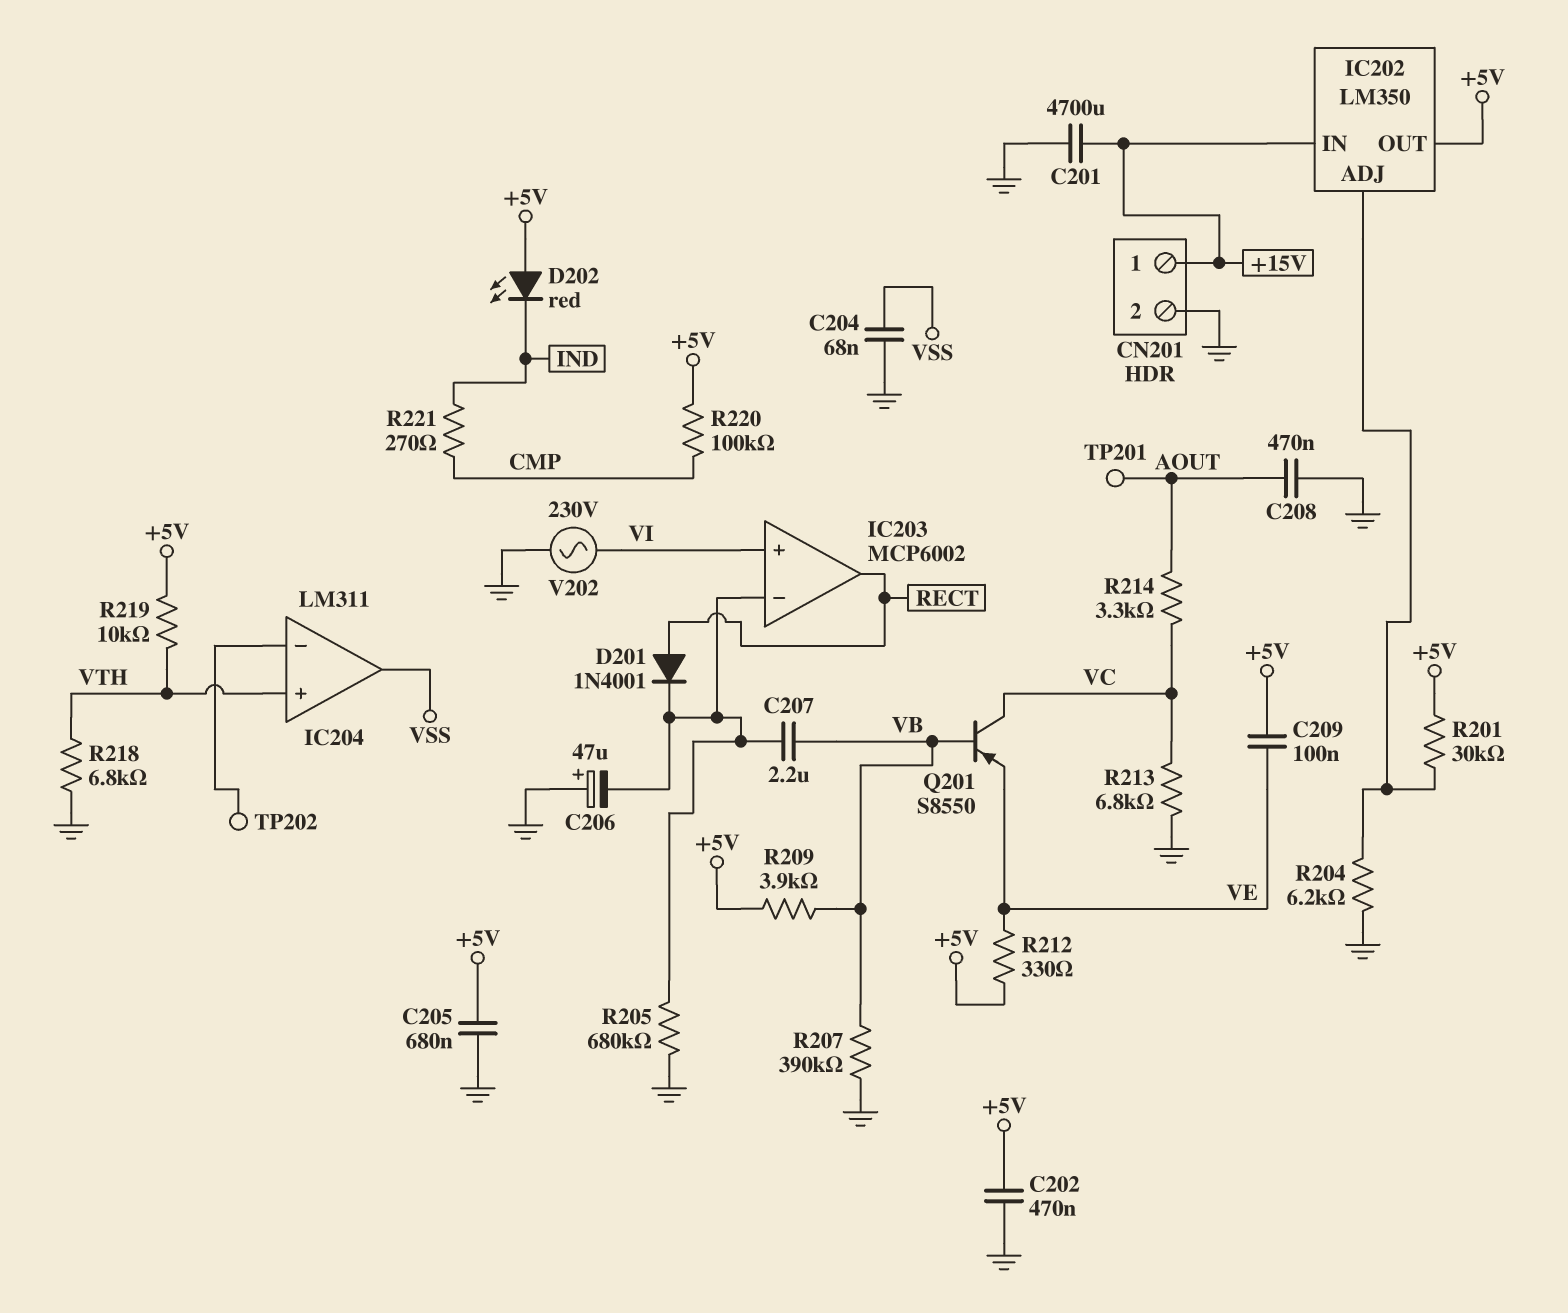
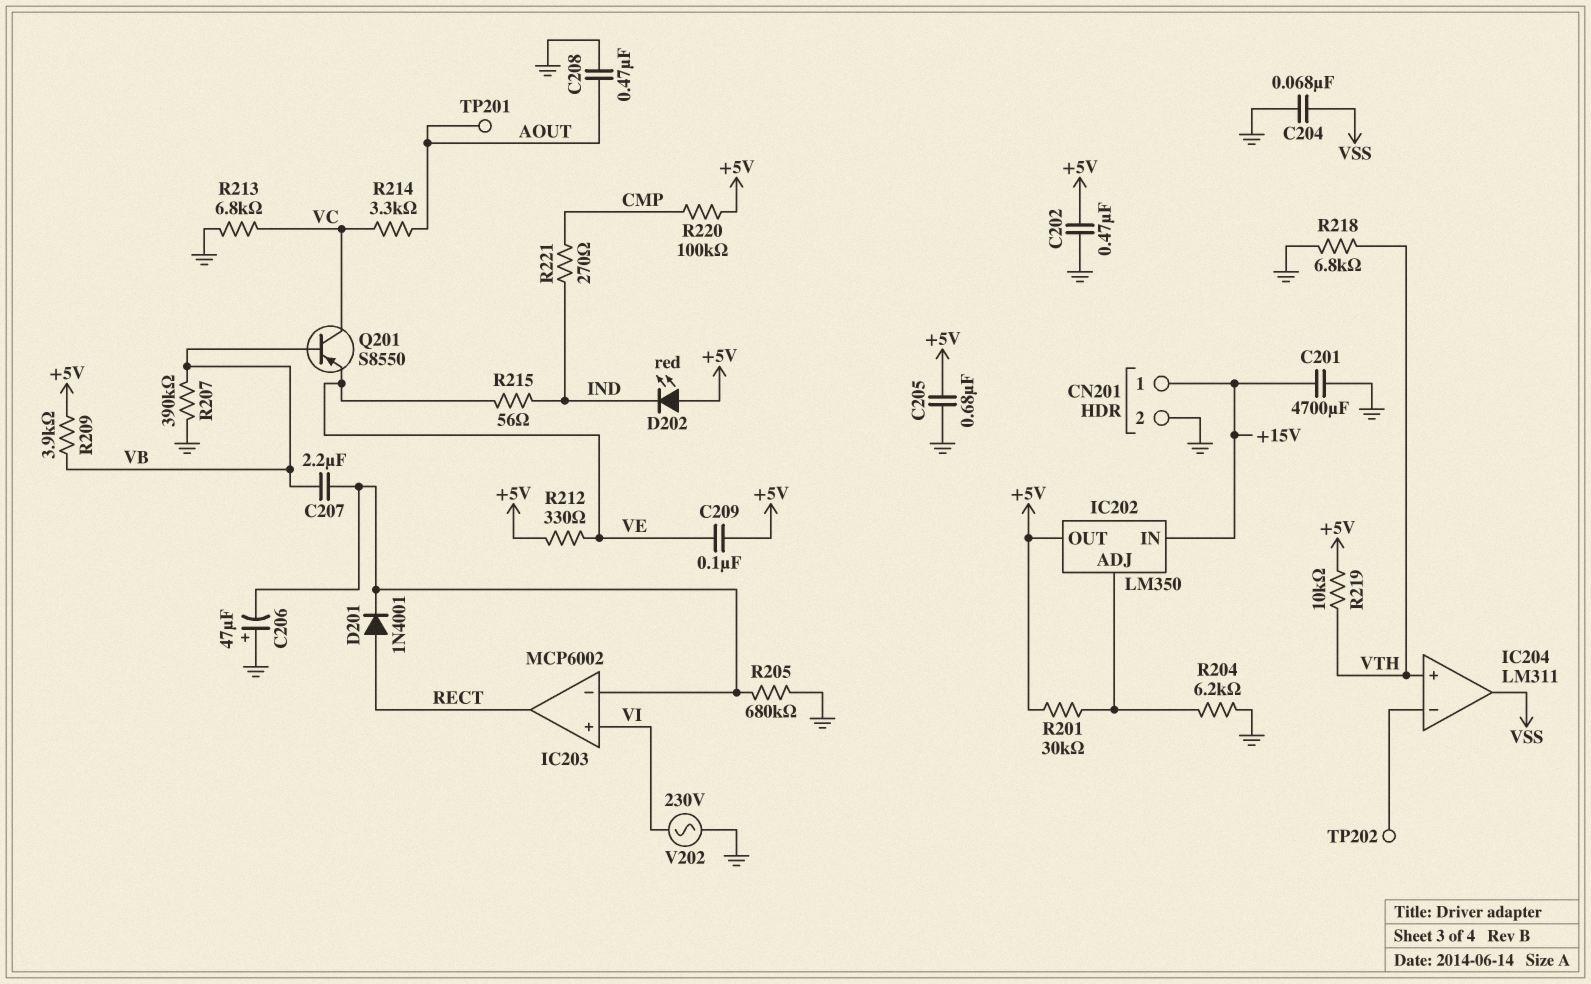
R215: none -> 56 (IND, VE)

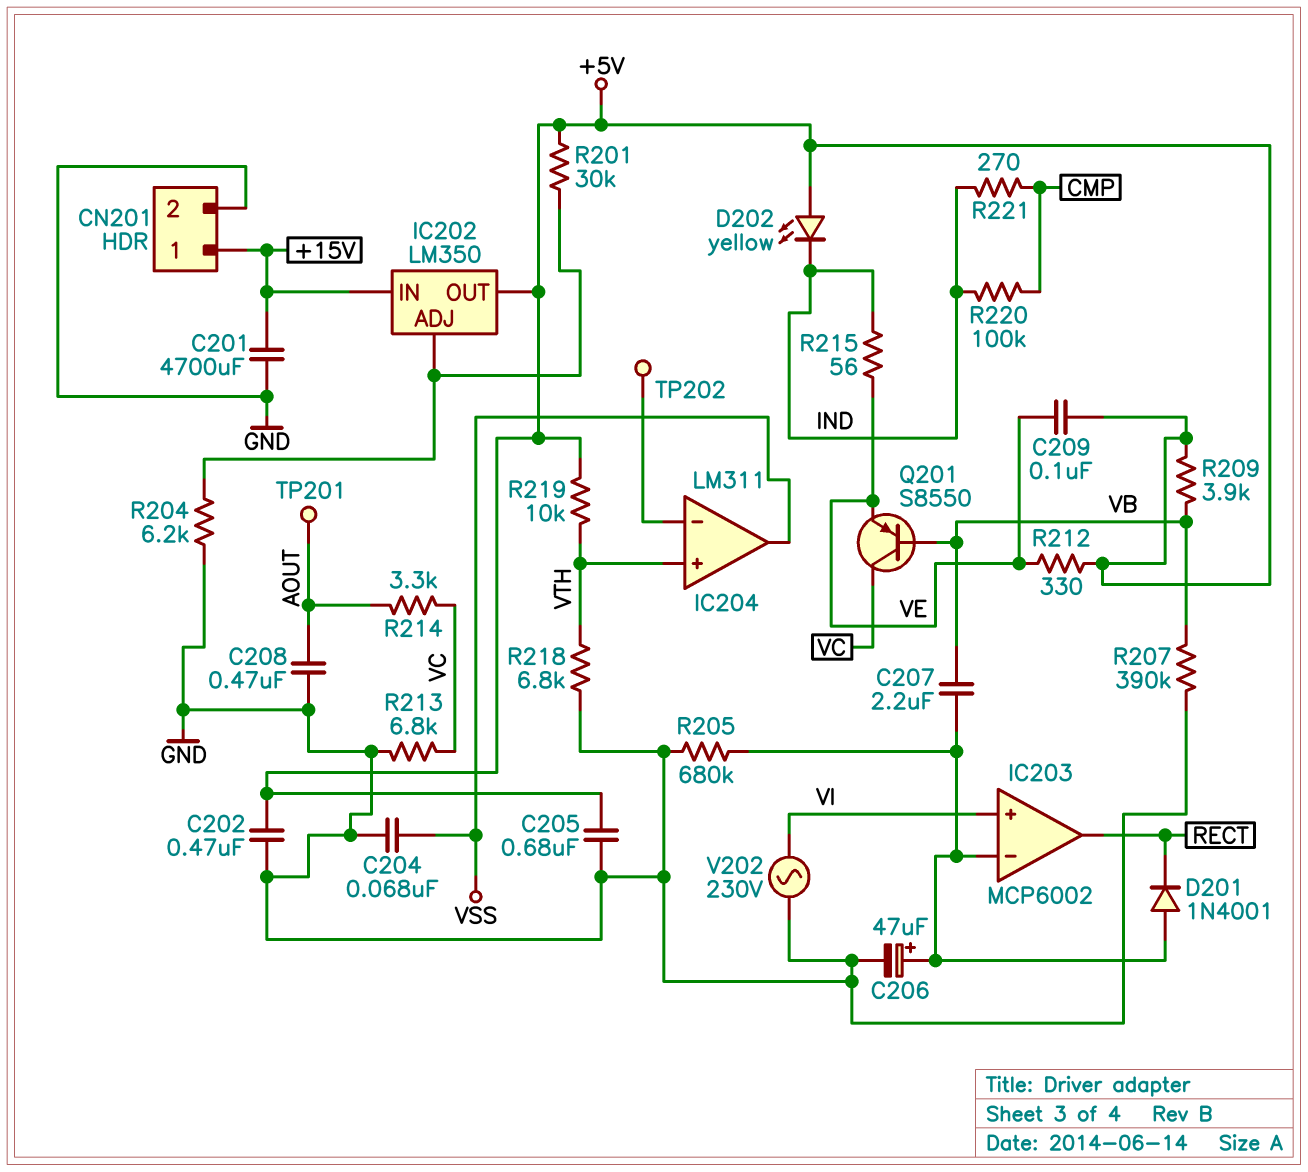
C206: 47uF (plus GND, minus IC203/in-) -> 47uF (plus IC203/in-, minus GND)
D201: diode 1N4001 (A RECT, K IC203/in-) -> diode 1N4001 (A IC203/in-, K RECT)
D202: LED red (A +5V, K IND) -> LED yellow (A +5V, K IND)
R220: 100k (+5V, CMP) -> 100k (CMP, IND)

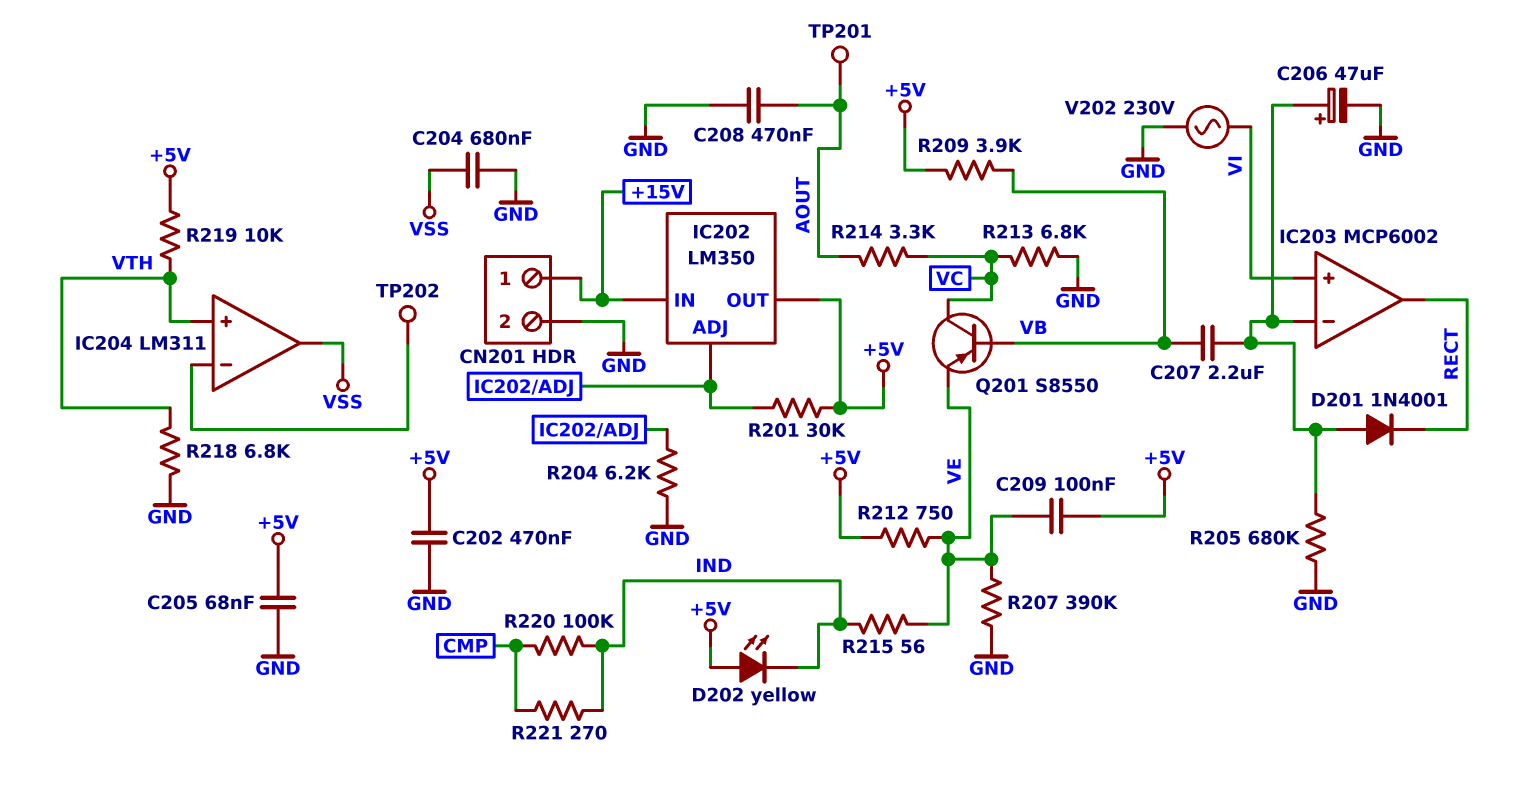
C201: 4700uF (+15V, GND) -> none
C204: 68nF (GND, VSS) -> 680nF (GND, VSS)
C205: 680nF (+5V, GND) -> 68nF (+5V, GND)
R207: 390k (GND, VB) -> 390k (GND, VE)
R212: 330 (+5V, VE) -> 750 (+5V, VE)

